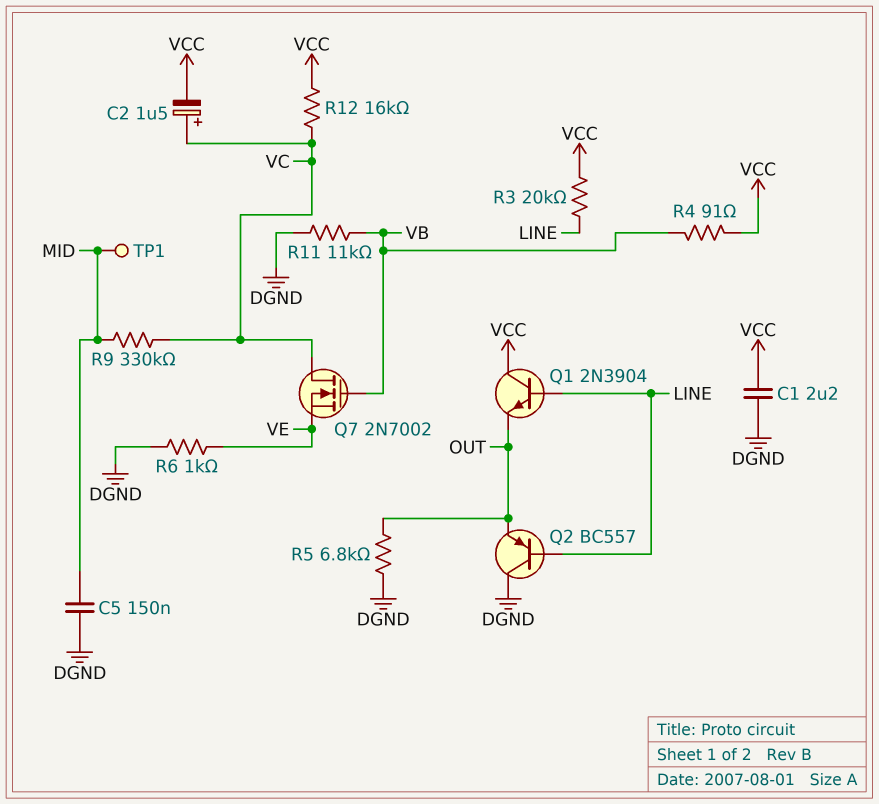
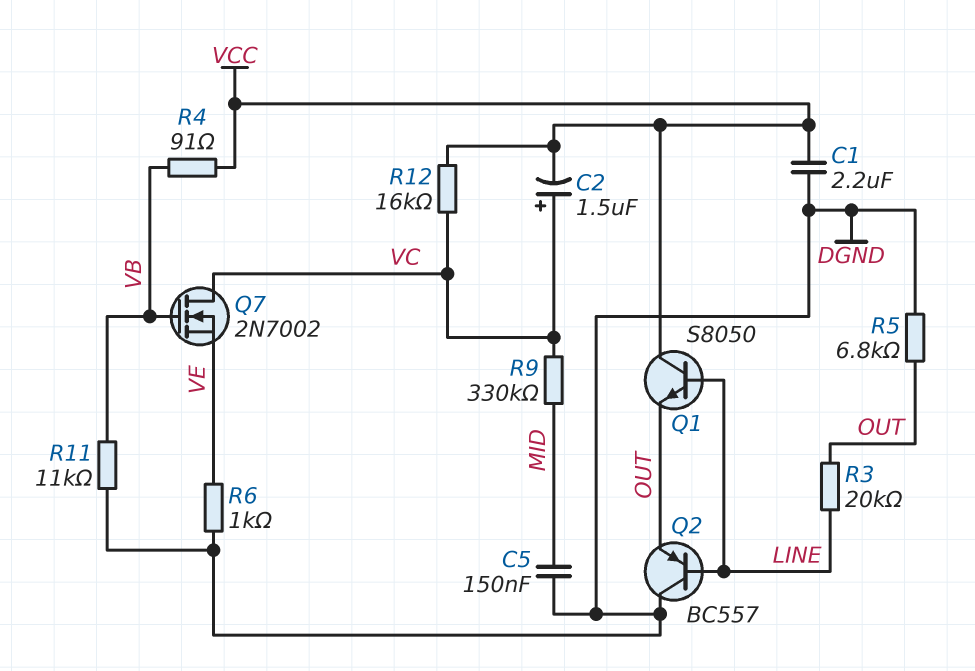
Q1: NPN 2N3904 (B LINE, C VCC, E OUT) -> NPN S8050 (B LINE, C VCC, E OUT)
R3: 20k (LINE, VCC) -> 20k (LINE, OUT)
TP1: test point (MID) -> none

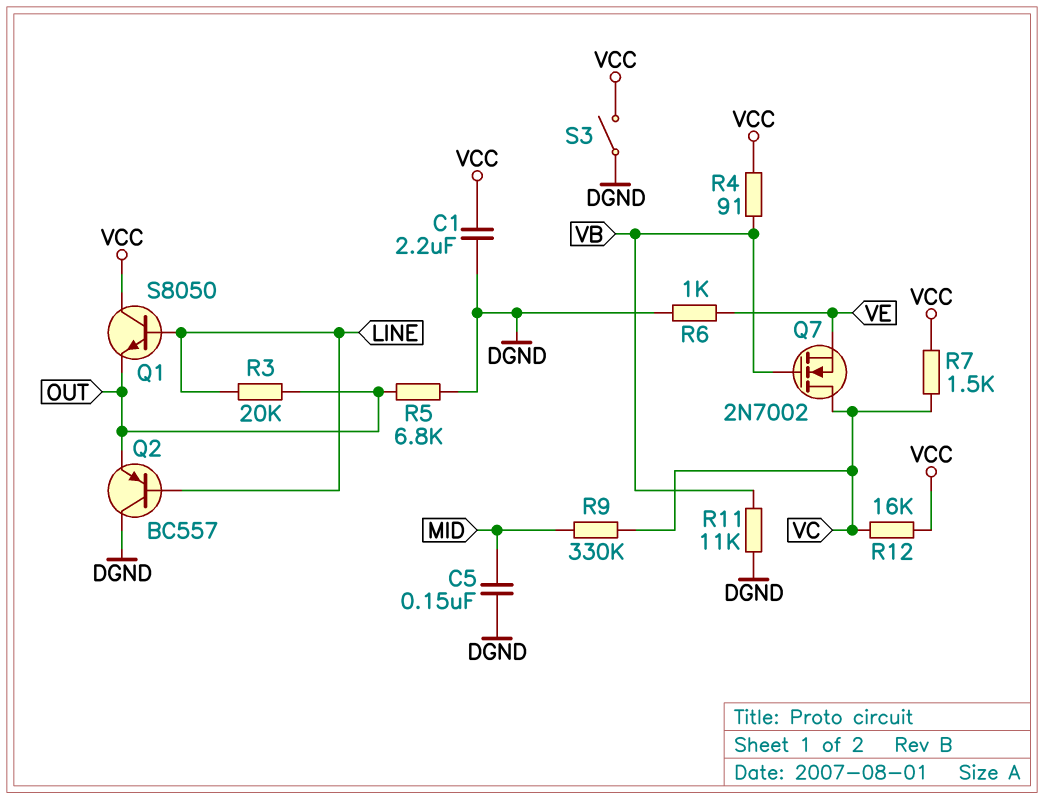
C2: 1.5uF (plus VC, minus VCC) -> none
R7: none -> 1.5k (VC, VCC)
S3: none -> switch (DGND, VCC)

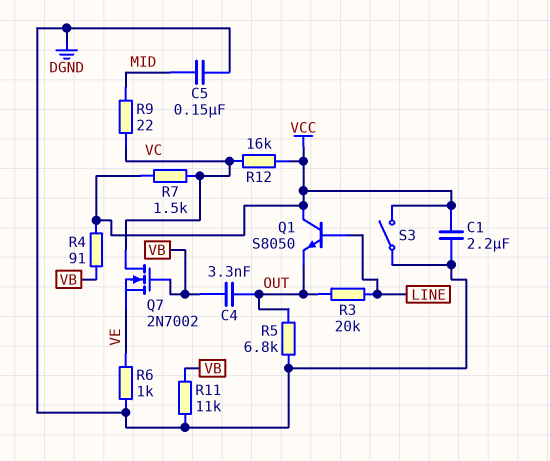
C4: none -> 3.3nF (OUT, VB)
Q2: PNP BC557 (B LINE, C DGND, E OUT) -> none
R9: 330k (MID, VC) -> 22 (MID, VC)

